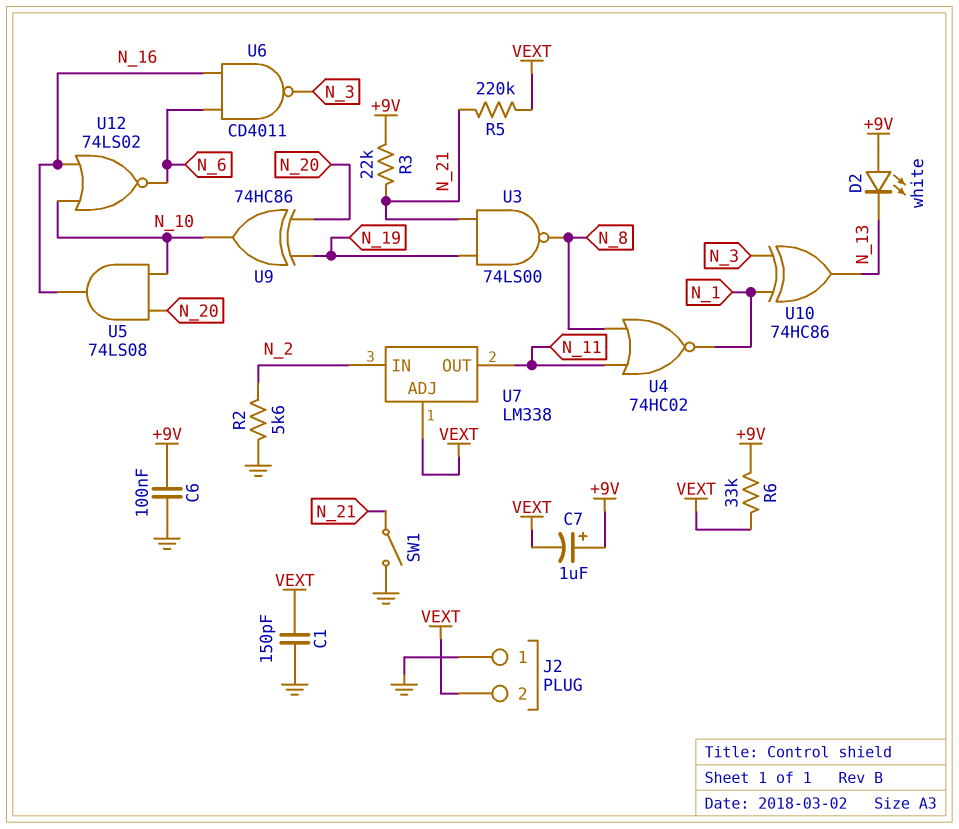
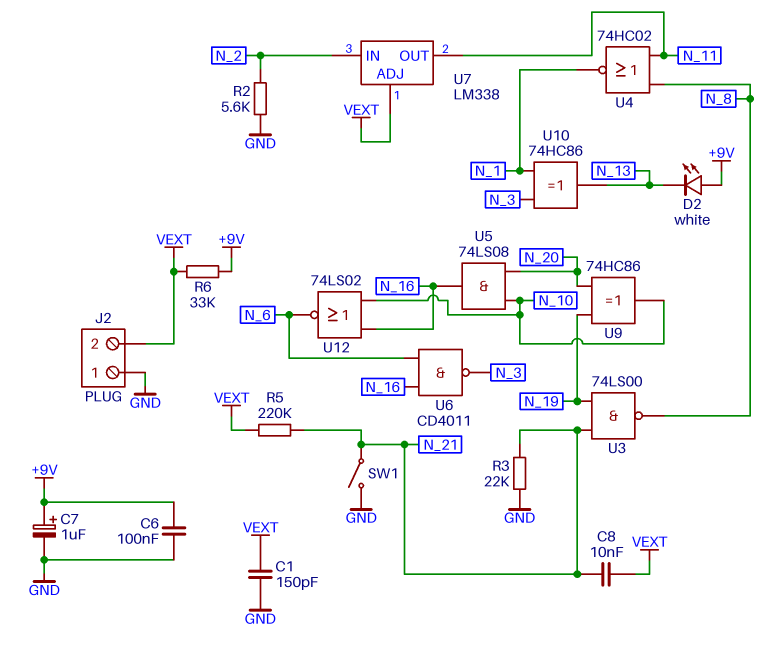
C7: 1uF (plus +9V, minus VEXT) -> 1uF (plus +9V, minus GND)
C8: none -> 10nF (N_21, VEXT)
R3: 22k (+9V, N_21) -> 22k (GND, N_21)

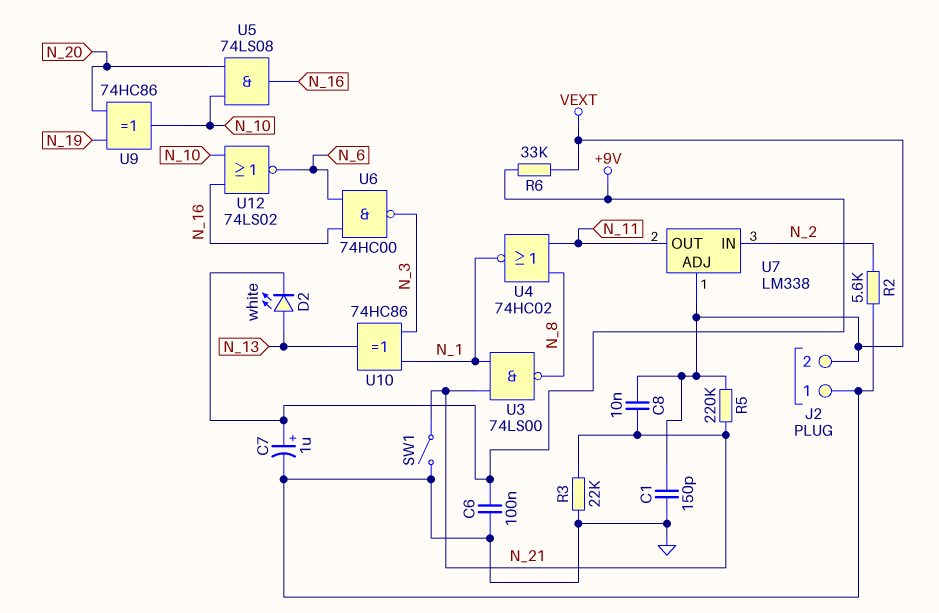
D2: LED white (A +9V, K N_13) -> LED white (A N_13, K +9V)
U3: NAND 74LS00 (in N_19, in N_21, out N_8) -> NAND 74LS00 (in N_1, in N_21, out N_8)
U6: NAND CD4011 (in N_6, in N_16, out N_3) -> NAND 74HC00 (in N_6, in N_16, out N_3)

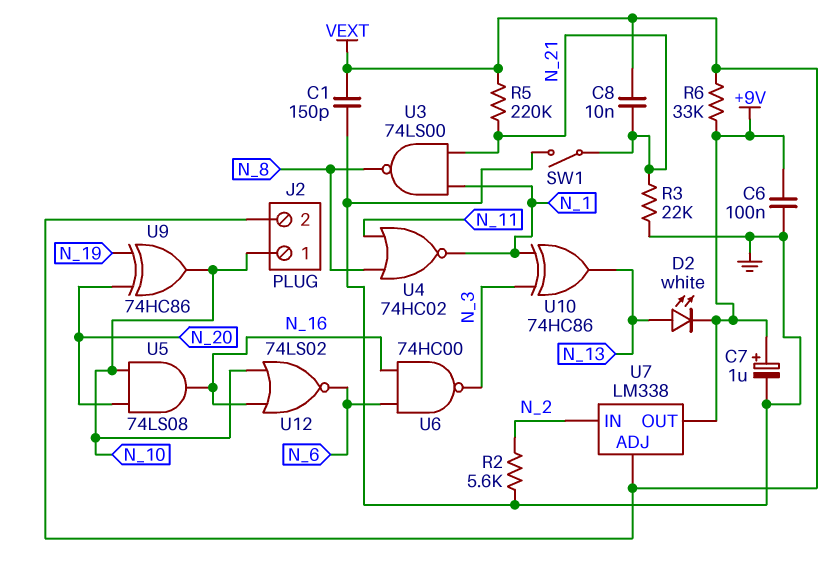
J2 pin 1: GND -> N_10
U7 pin OUT: N_11 -> +9V

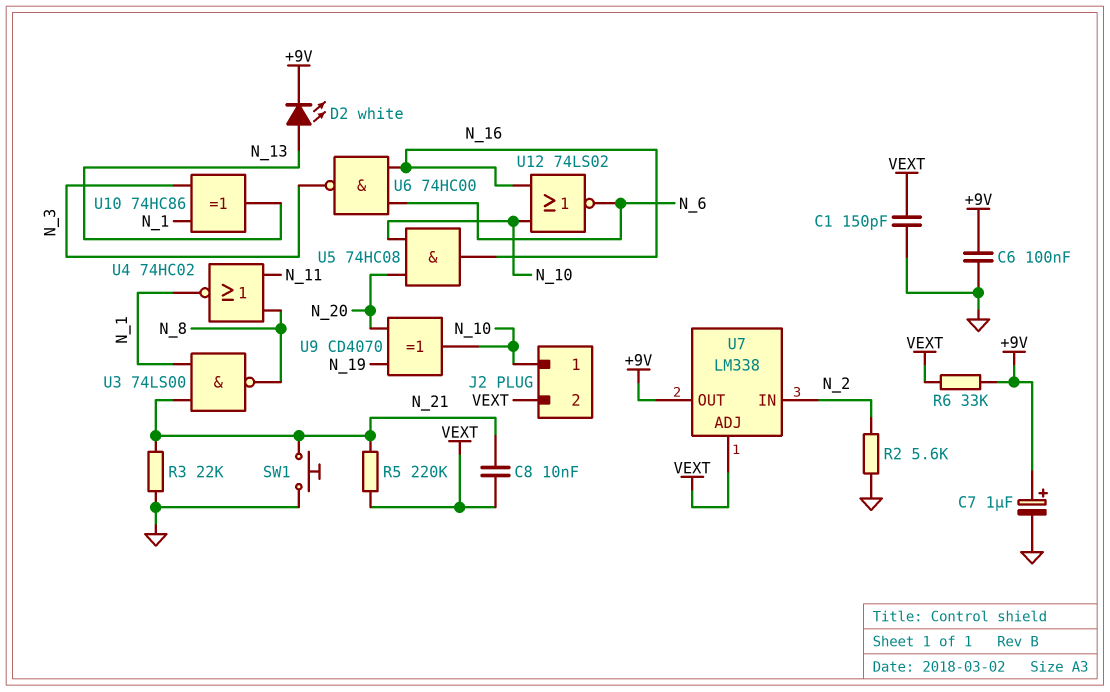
SW1: switch (GND, N_21) -> button (GND, N_21)
U5: AND 74LS08 (in N_10, in N_20, out N_16) -> AND 74HC08 (in N_10, in N_20, out N_16)
U9: XOR 74HC86 (in N_19, in N_20, out N_10) -> XOR CD4070 (in N_19, in N_20, out N_10)

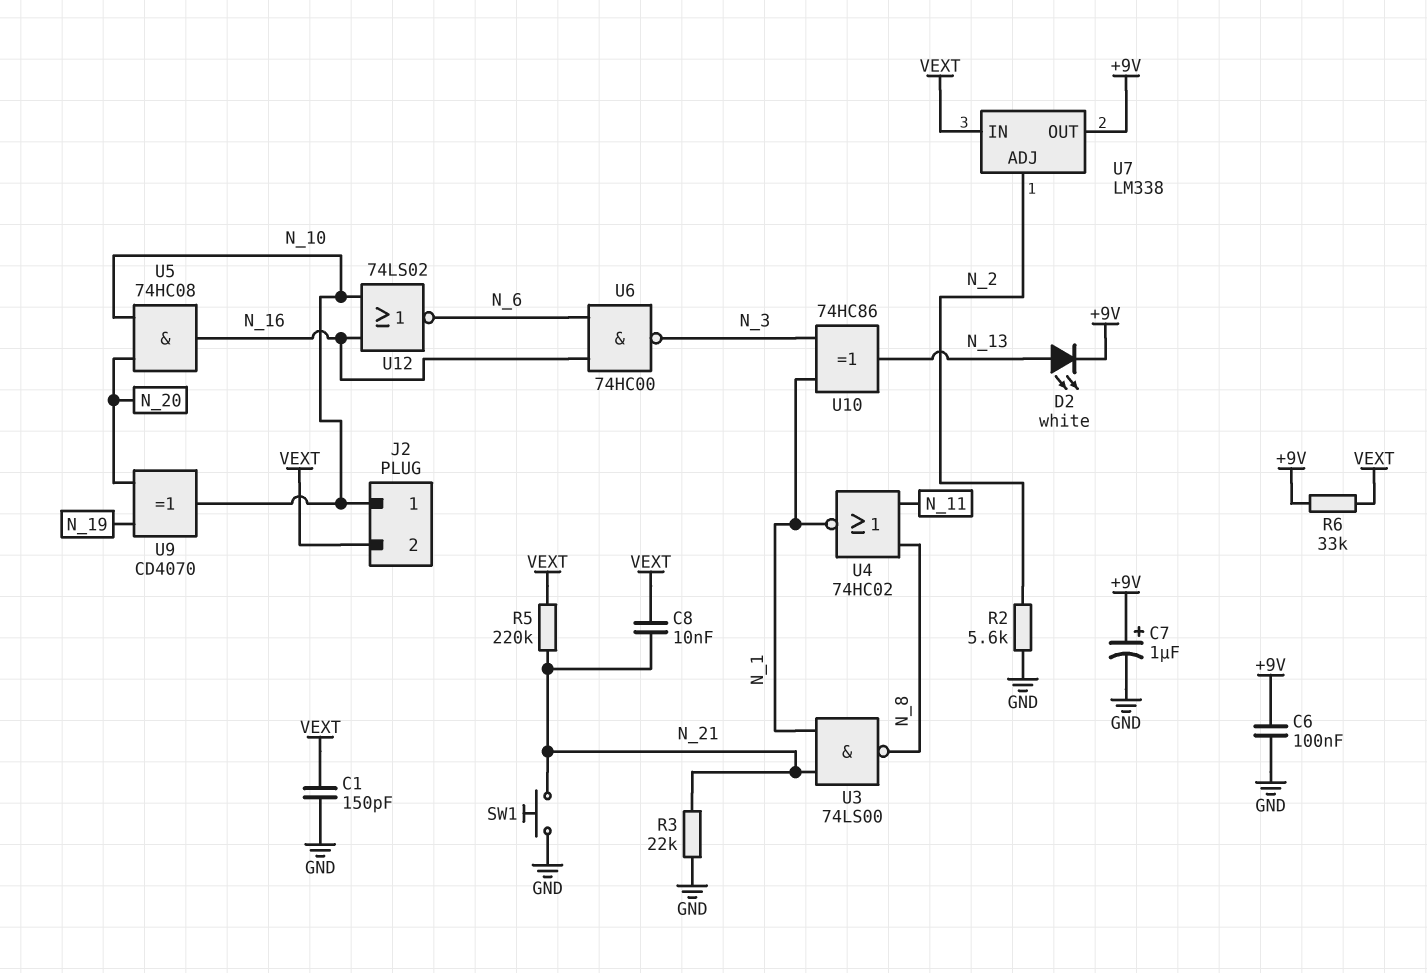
U7 pin ADJ: VEXT -> N_2
U7 pin IN: N_2 -> VEXT

